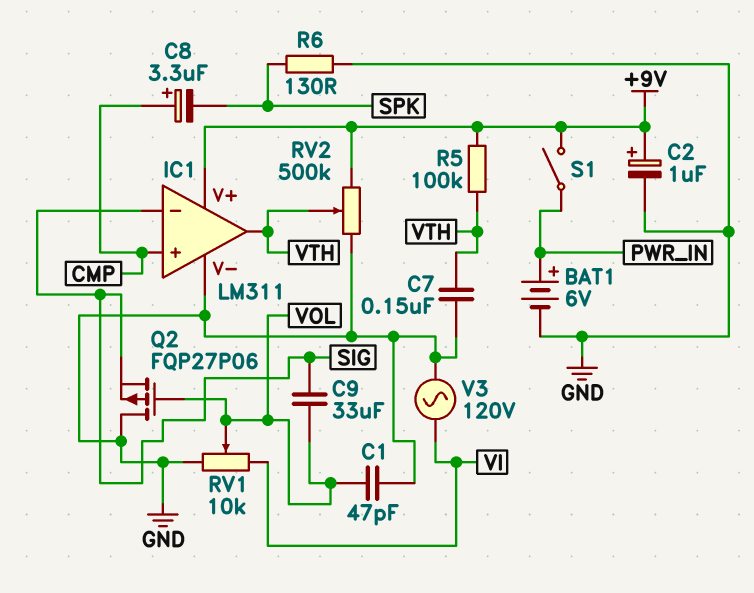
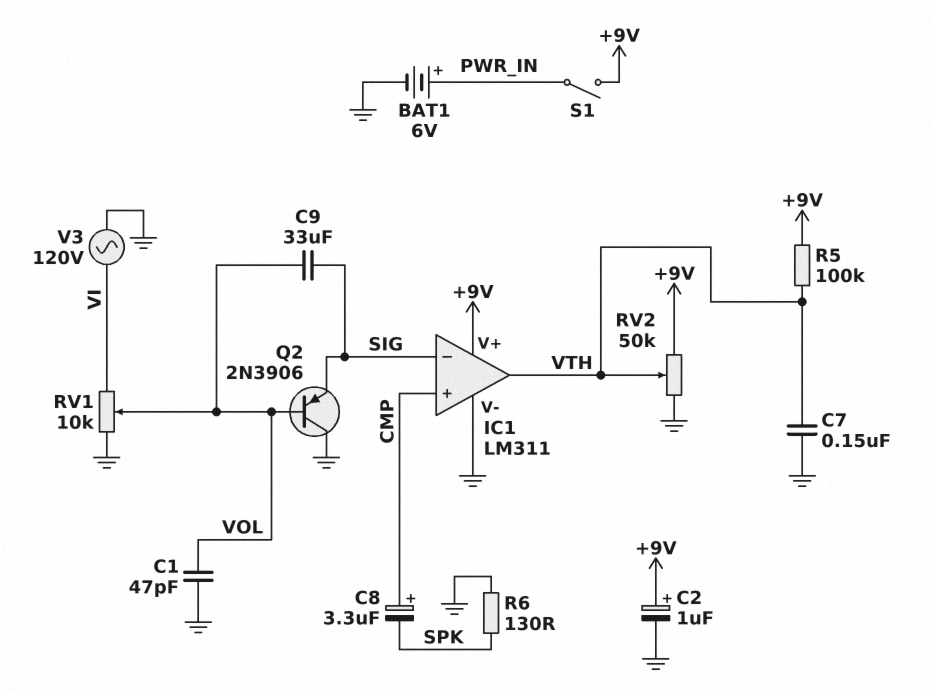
Q2: PMOS FQP27P06 (G VOL, D GND, S SIG) -> PNP 2N3906 (B VOL, C GND, E SIG)
RV2: 500k (+9V, GND, wiper VTH) -> 50k (+9V, GND, wiper VTH)

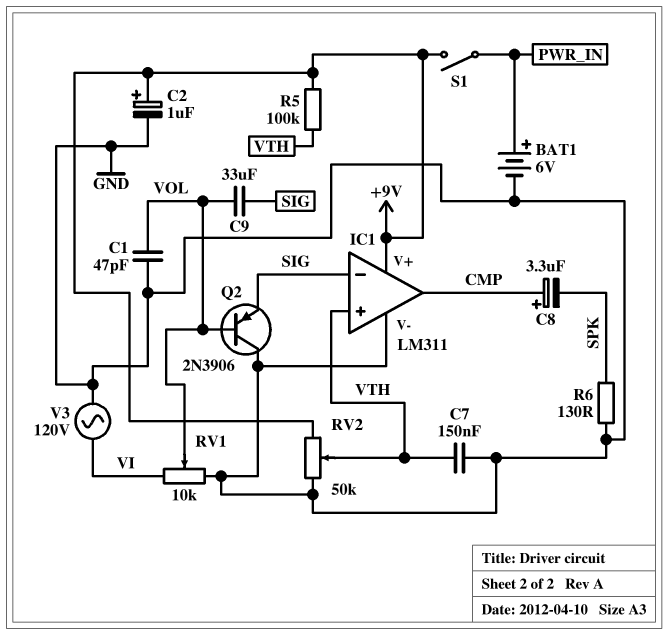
IC1 pin in+: CMP -> VTH
IC1 pin out: VTH -> CMP

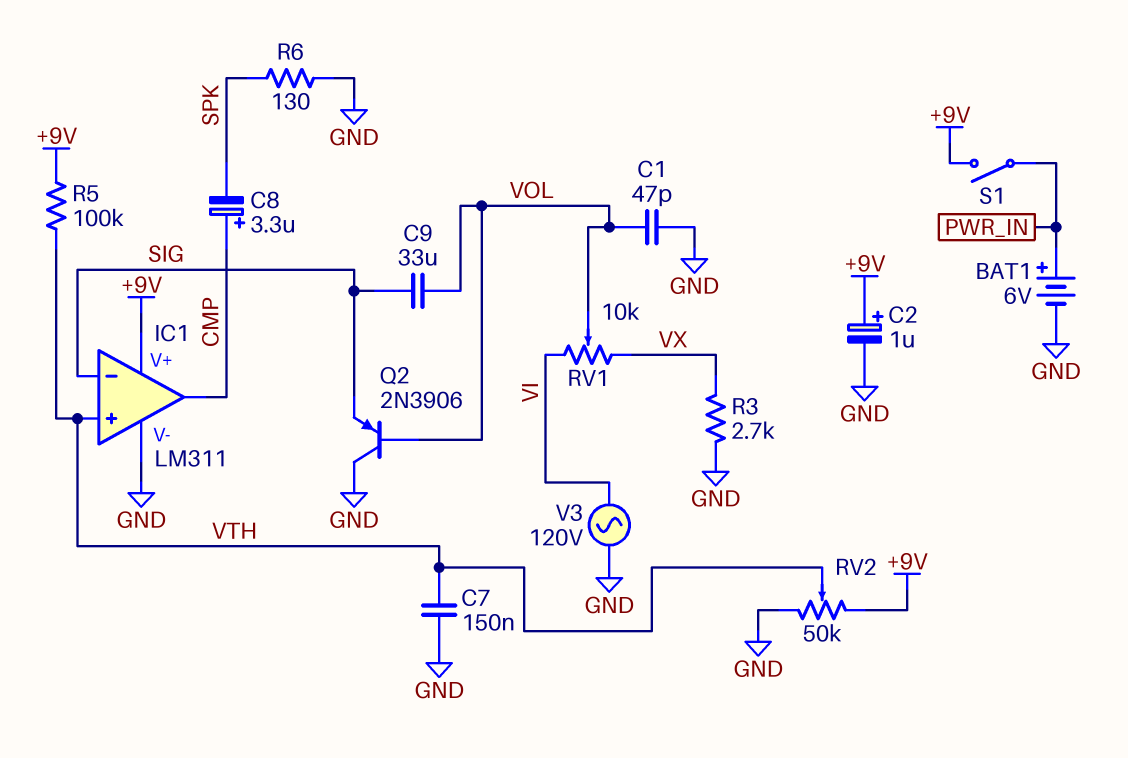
R3: none -> 2.7k (GND, VX)
RV1: 10k (GND, VI, wiper VOL) -> 10k (VI, VX, wiper VOL)

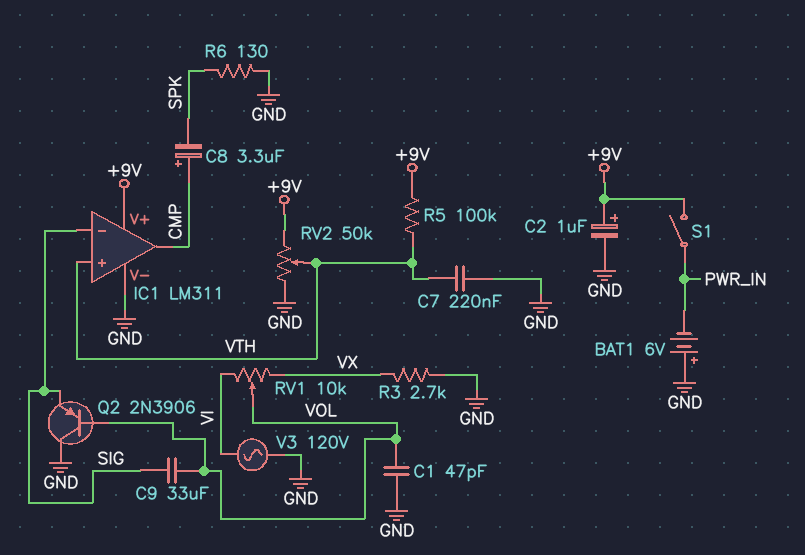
BAT1: 6V (plus PWR_IN, minus GND) -> 6V (plus GND, minus PWR_IN)
C7: 150nF (GND, VTH) -> 220nF (GND, VTH)

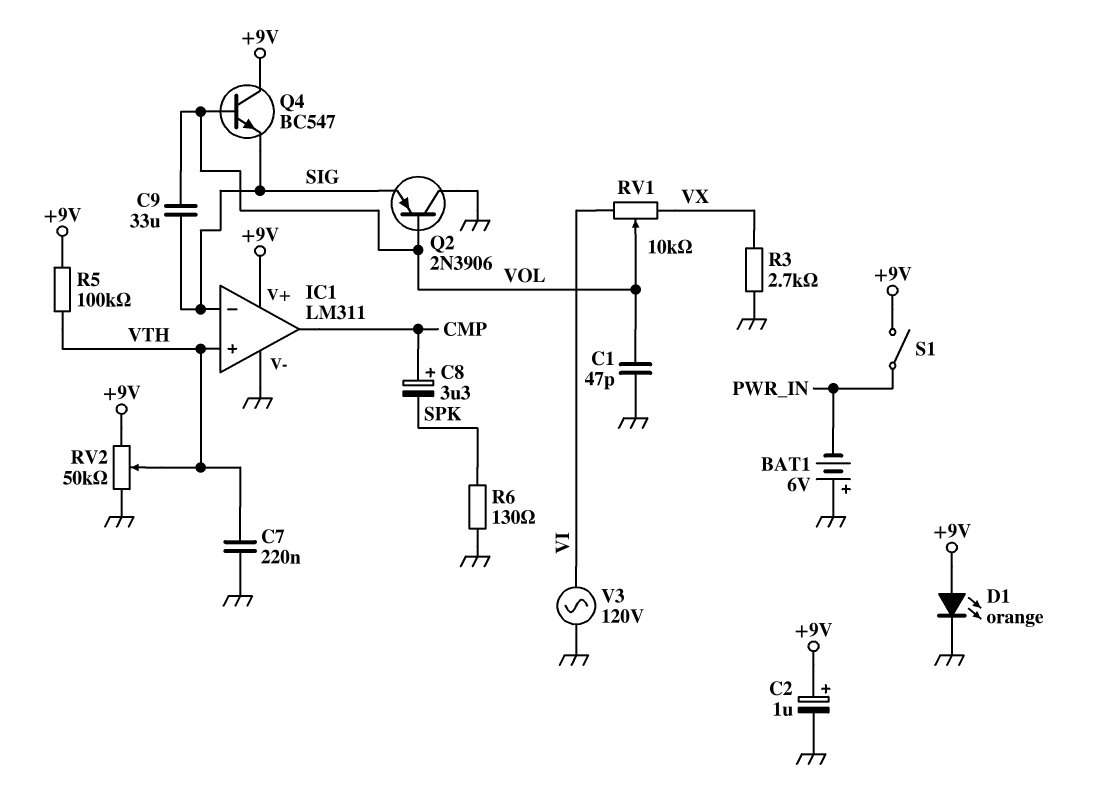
D1: none -> LED orange (A +9V, K GND)
Q4: none -> NPN BC547 (B VOL, C +9V, E SIG)

